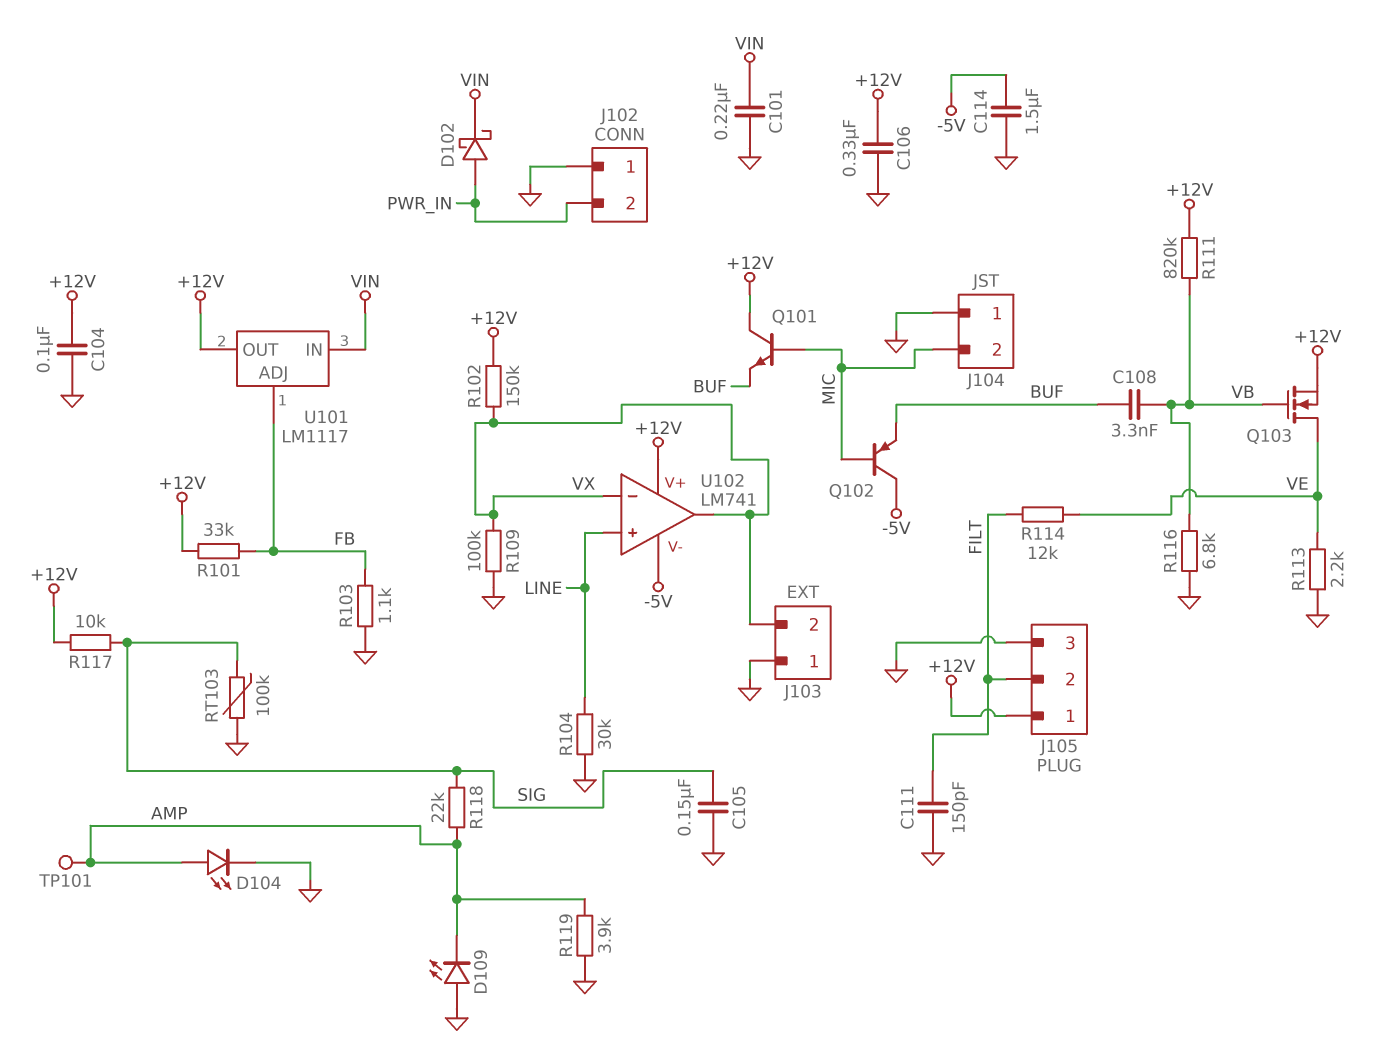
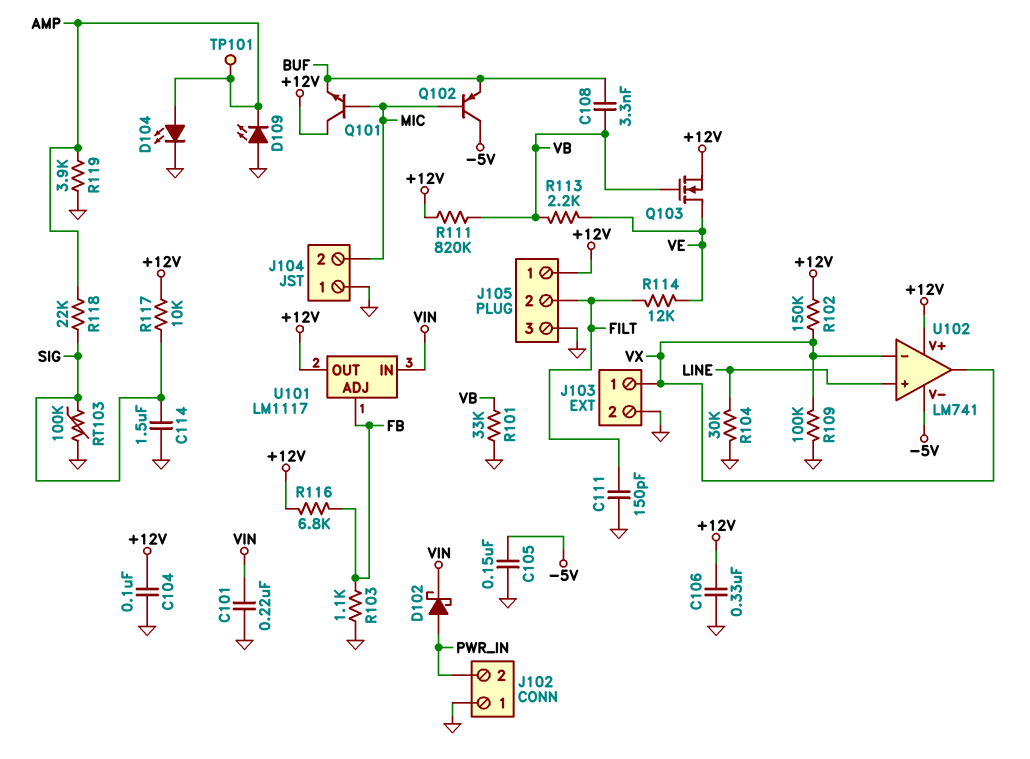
C105: 150nF (GND, SIG) -> 150nF (-5V, GND)
C114: 1.5uF (-5V, GND) -> 1.5uF (GND, SIG)
J103 pin 1: GND -> VX
J103 pin 2: VX -> GND
R101: 33k (+12V, FB) -> 33k (GND, VB)
R113: 2.2k (GND, VE) -> 2.2k (VB, VE)
R116: 6.8k (GND, VB) -> 6.8k (+12V, FB)

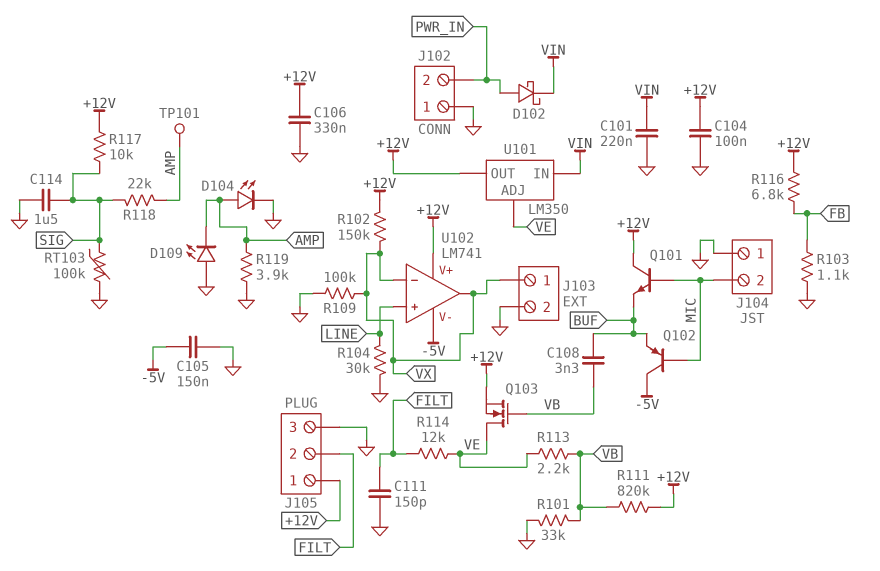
U101: LM1117 -> LM350
U101 pin ADJ: FB -> VE

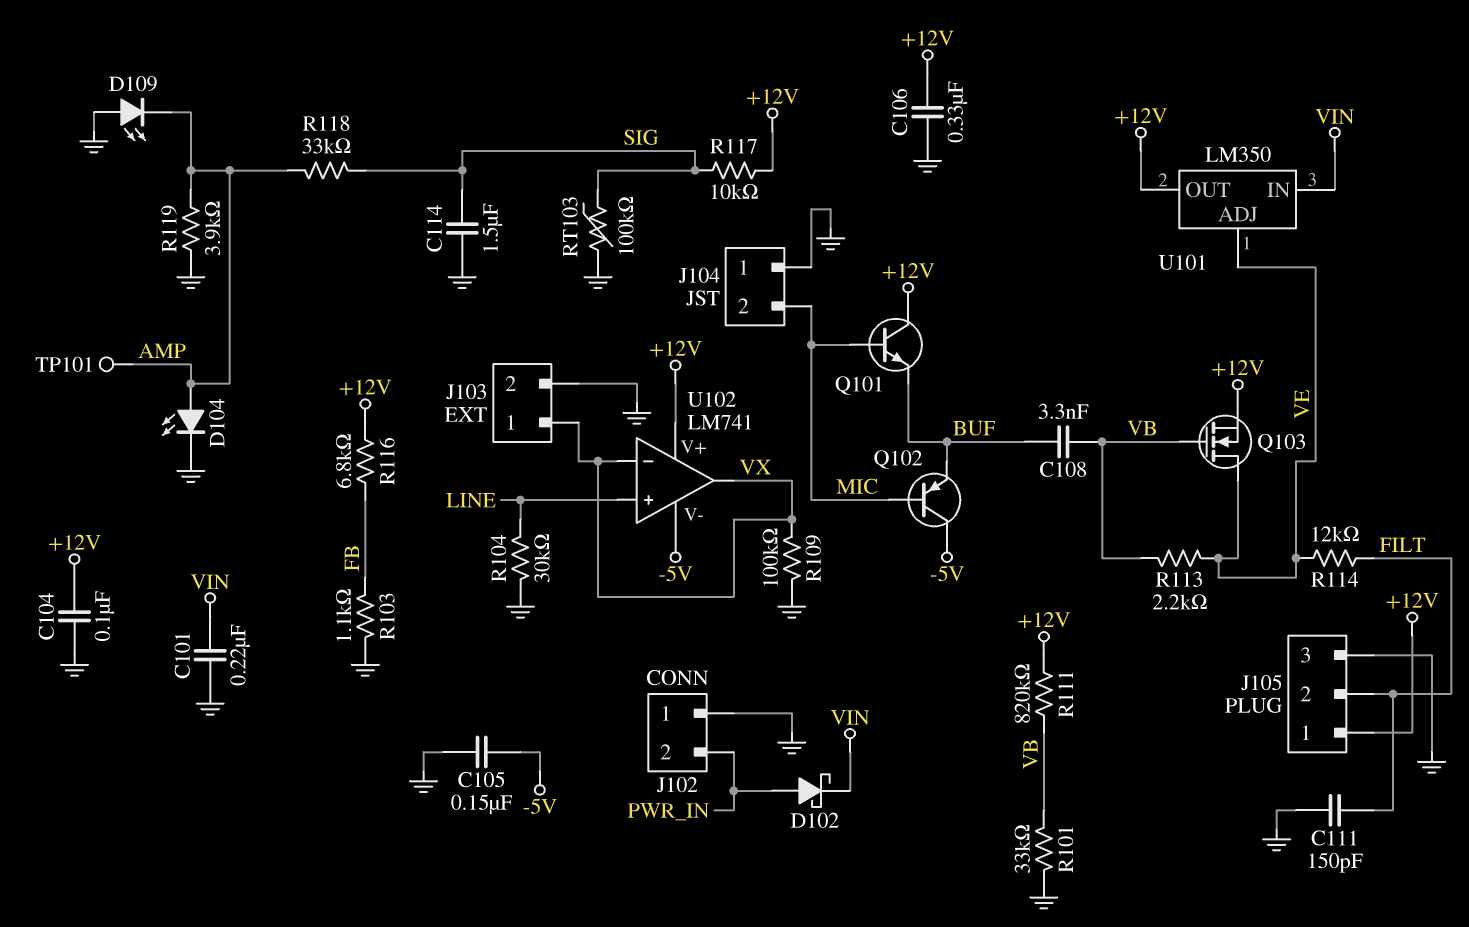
R102: 150k (+12V, VX) -> none
R118: 22k (AMP, SIG) -> 33k (AMP, SIG)

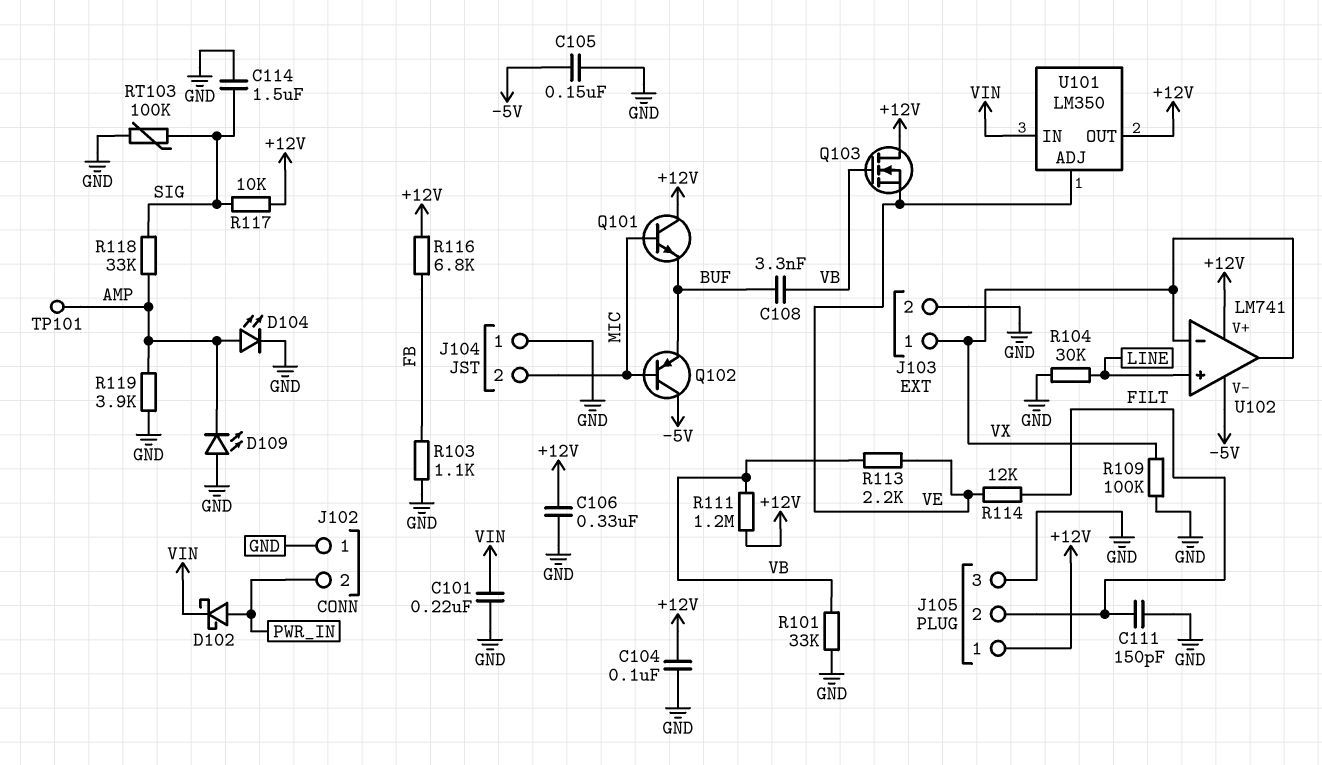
Q103: NMOS (G VB, D VE, S +12V) -> NMOS (G VB, D +12V, S VE)
R111: 820k (+12V, VB) -> 1.2M (+12V, VB)

